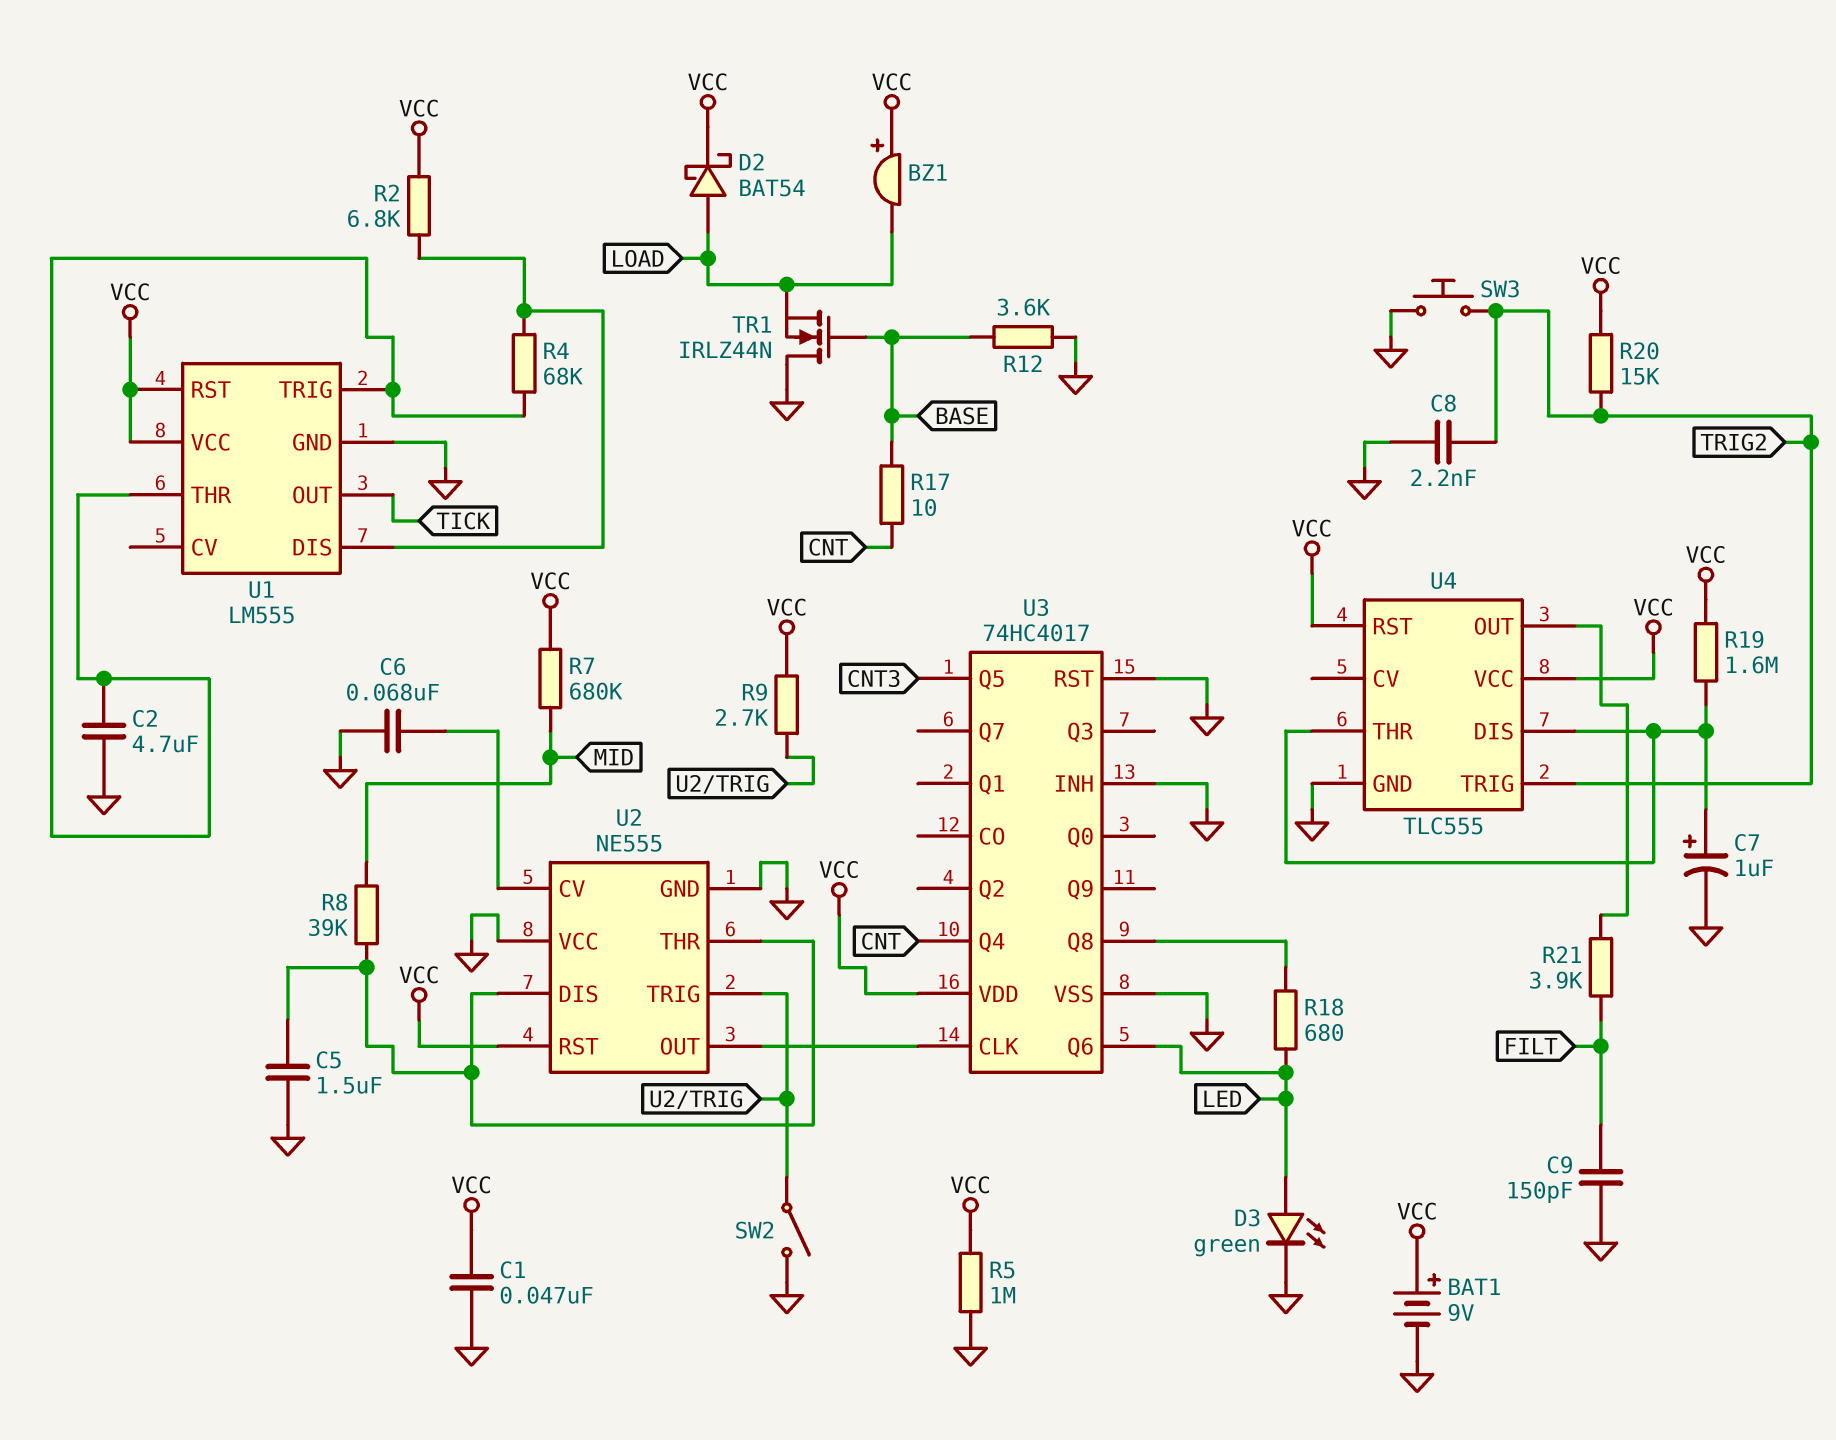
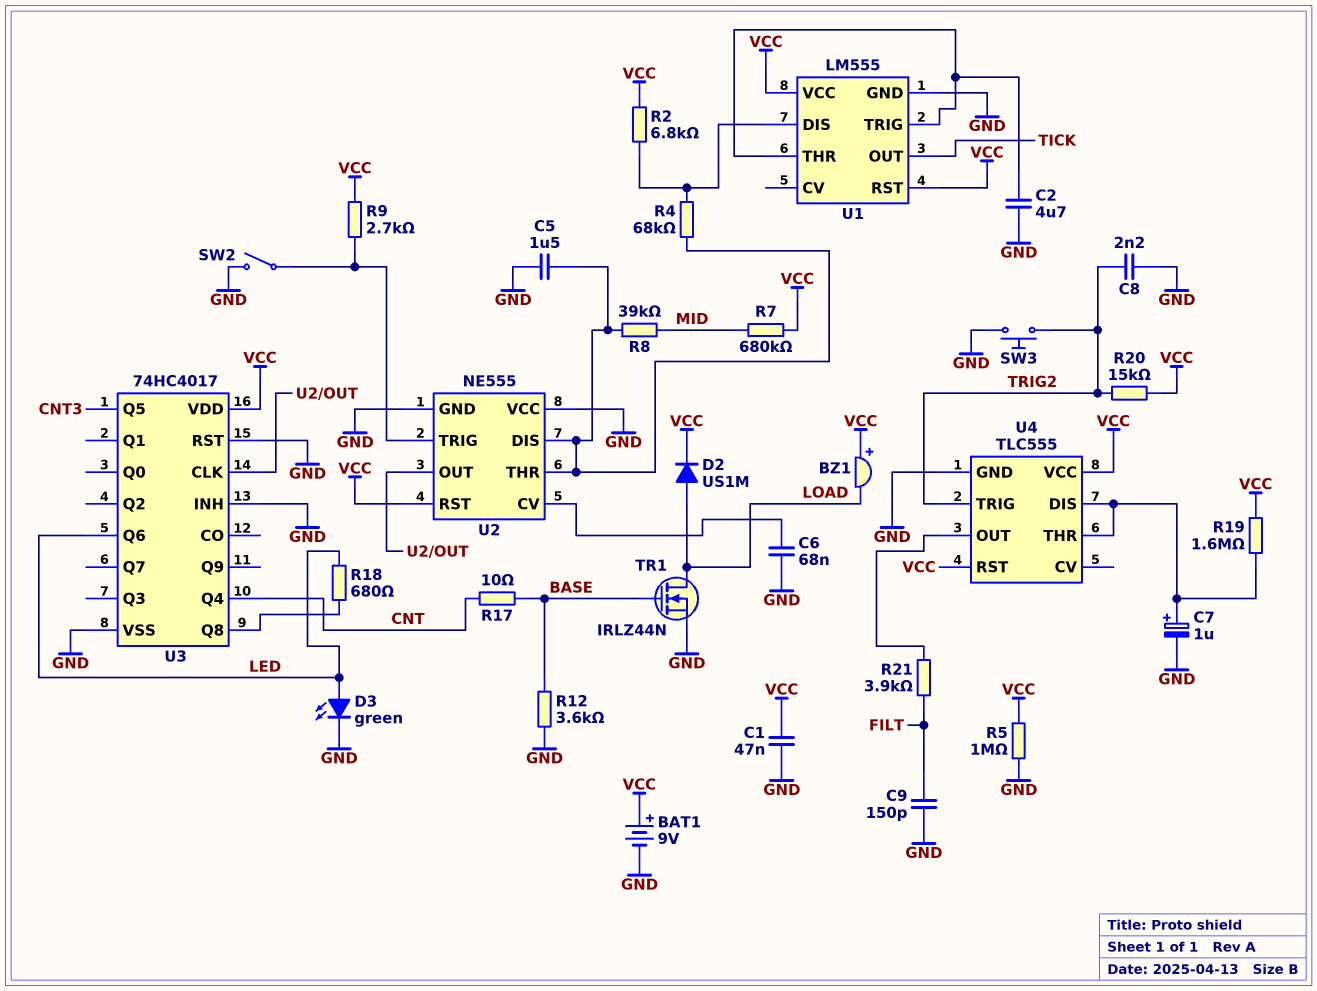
D2: schottky BAT54 (A LOAD, K VCC) -> diode US1M (A LOAD, K VCC)
R4: 68k (U1/DIS, U1/THR) -> 68k (U1/DIS, U2/DIS)
TR1: NMOS IRLZ44N (G BASE, D GND, S LOAD) -> NMOS IRLZ44N (G BASE, D LOAD, S GND)

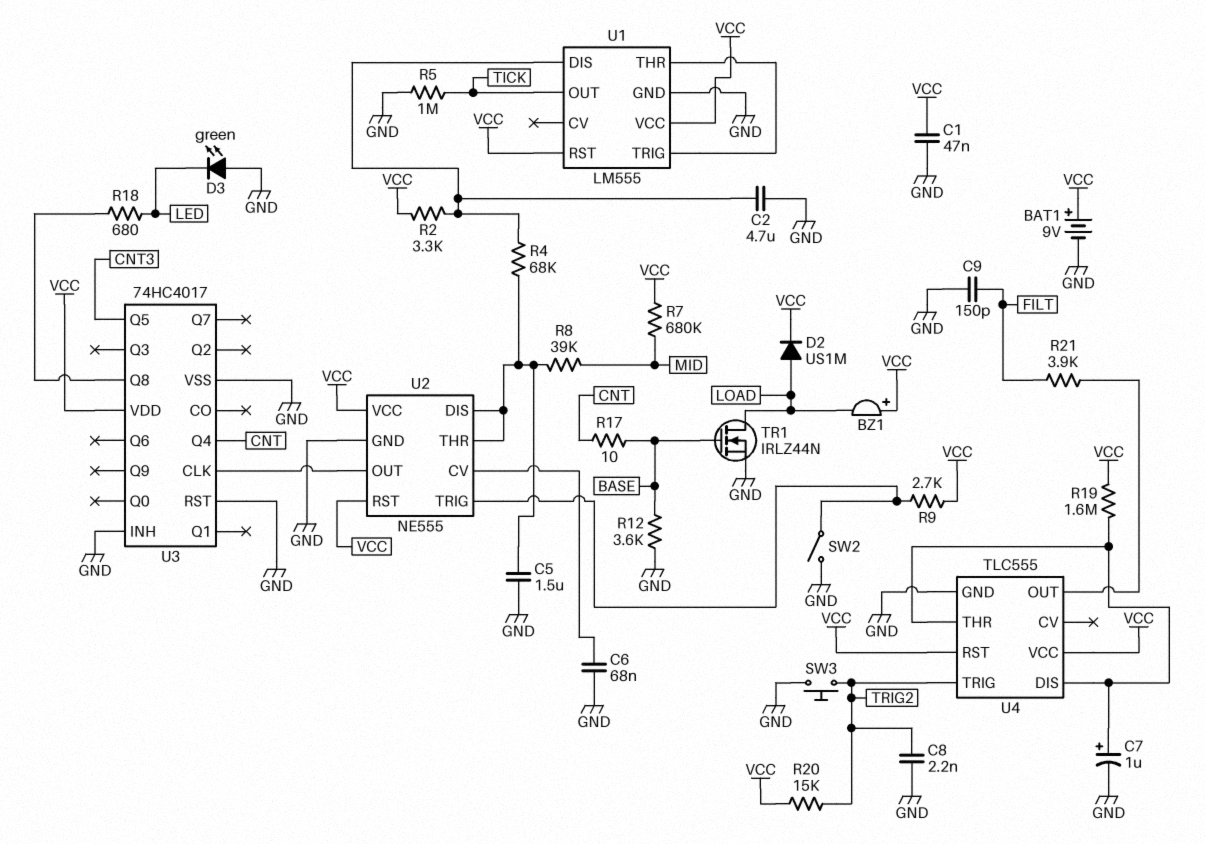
C2: 4.7uF (GND, U1/THR) -> 4.7uF (GND, U1/DIS)
D3: LED green (A LED, K GND) -> LED green (A GND, K LED)
R2: 6.8k (U1/DIS, VCC) -> 3.3k (U1/DIS, VCC)
R5: 1M (GND, VCC) -> 1M (GND, TICK)
U2 pin VCC: GND -> VCC
U3 pin Q6: LED -> none

